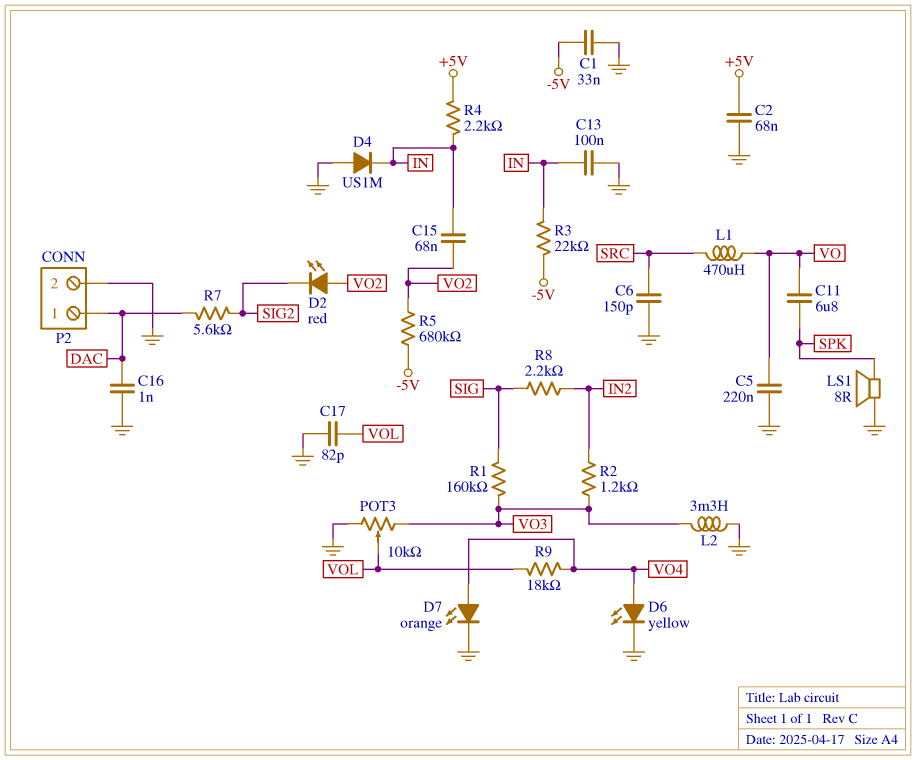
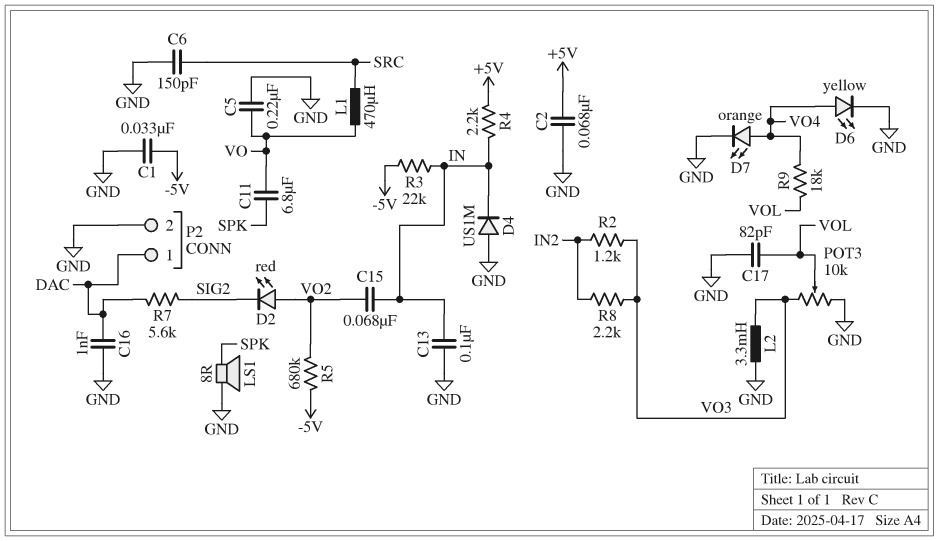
R1: 160k (SIG, VO3) -> none
R8: 2.2k (IN2, SIG) -> 2.2k (IN2, VO3)

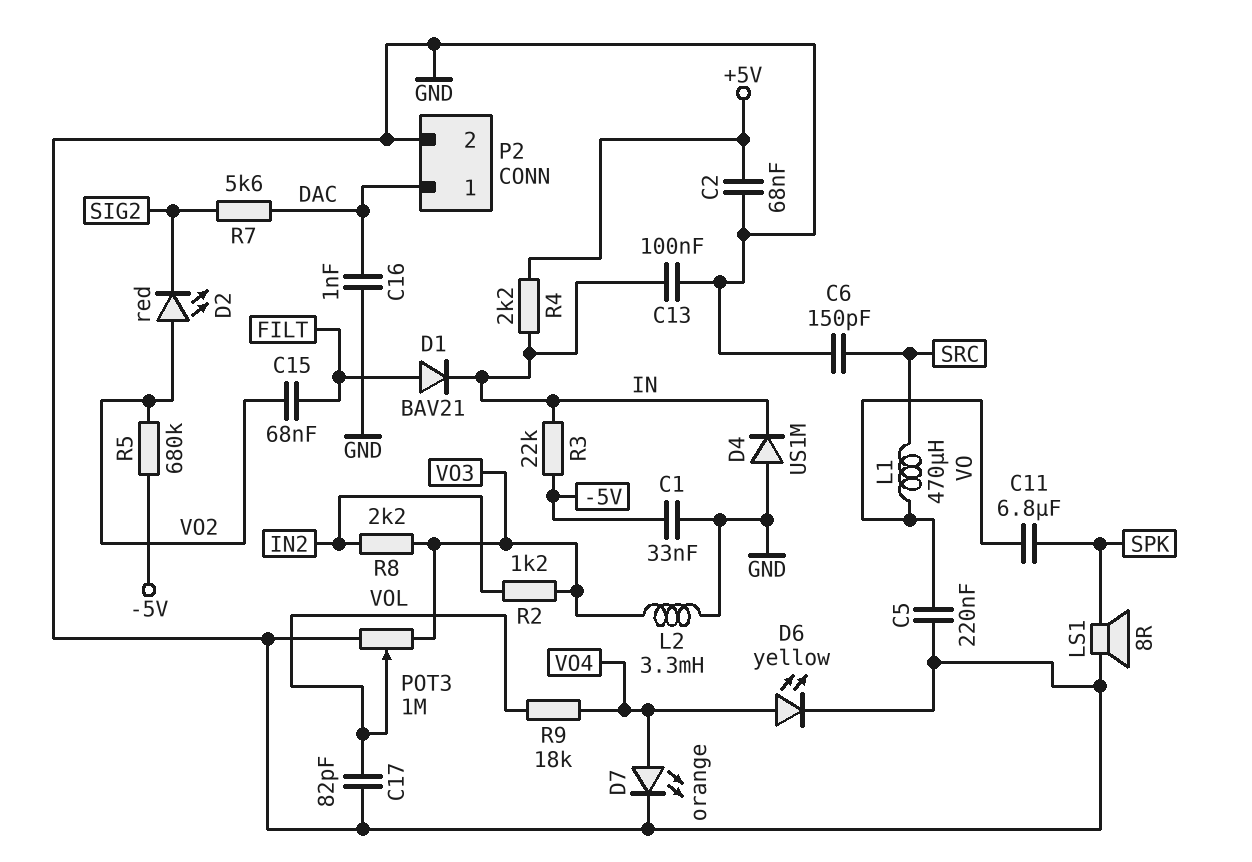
C15: 68nF (IN, VO2) -> 68nF (FILT, VO2)
D1: none -> diode BAV21 (A FILT, K IN)
POT3: 10k (GND, VO3, wiper VOL) -> 1M (GND, VO3, wiper VOL)

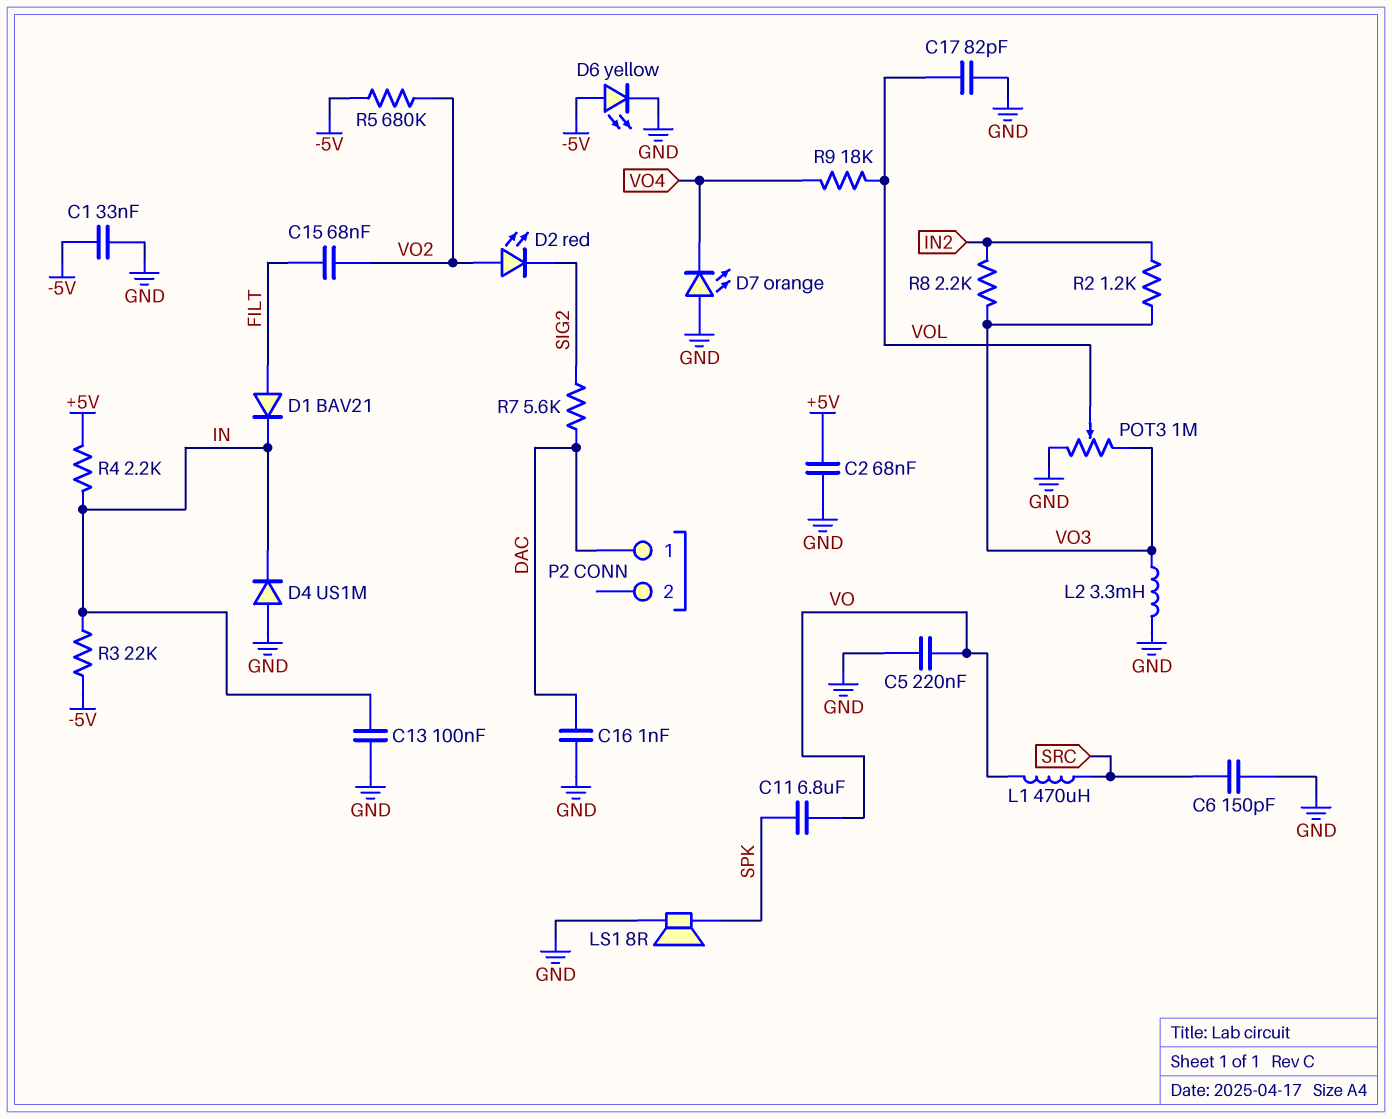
D6: LED yellow (A VO4, K GND) -> LED yellow (A -5V, K GND)
D7: LED orange (A VO4, K GND) -> LED orange (A GND, K VO4)
P2 pin 2: GND -> none

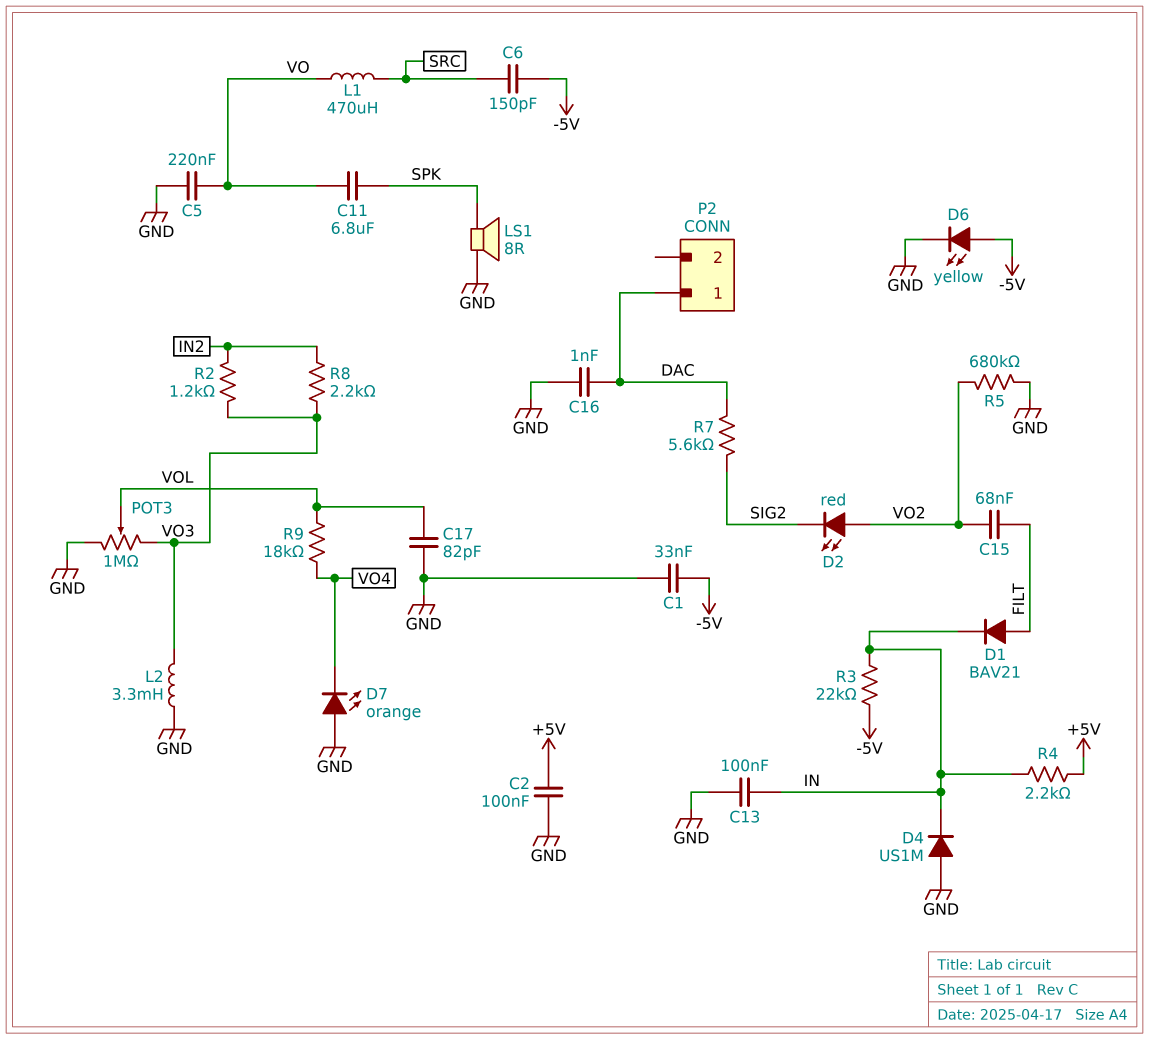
C2: 68nF (+5V, GND) -> 100nF (+5V, GND)
C6: 150pF (GND, SRC) -> 150pF (-5V, SRC)
R5: 680k (-5V, VO2) -> 680k (GND, VO2)

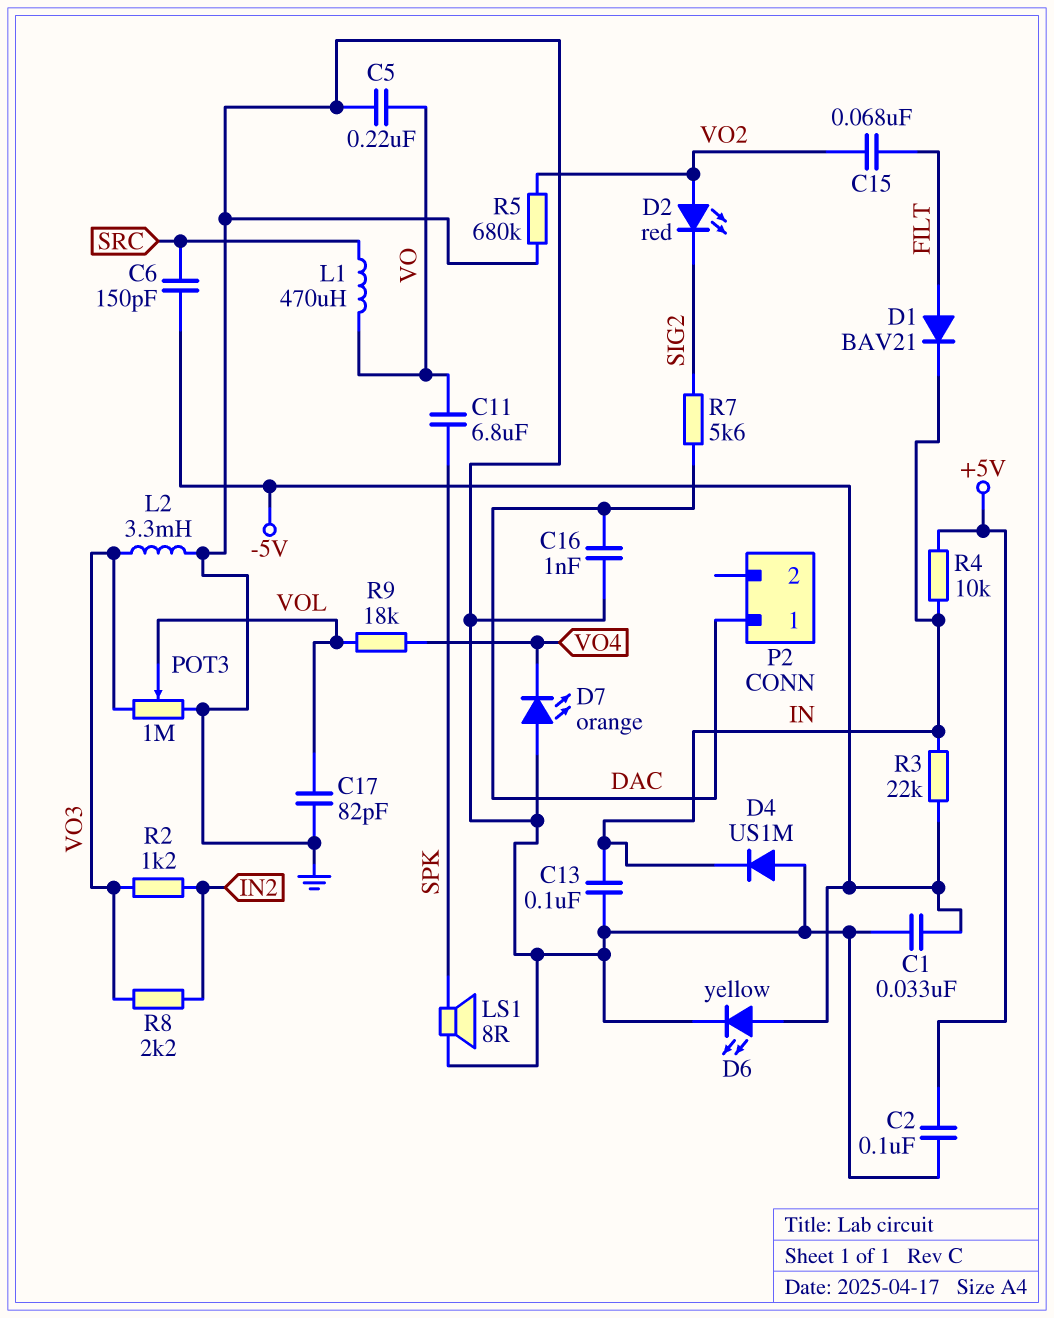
R4: 2.2k (+5V, IN) -> 10k (+5V, IN)

